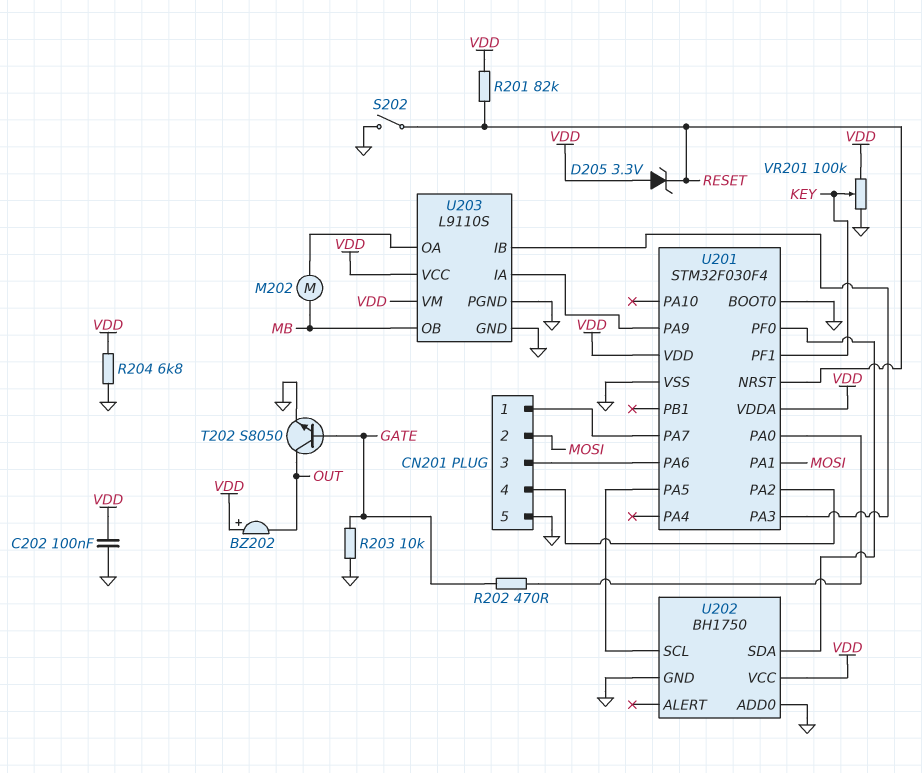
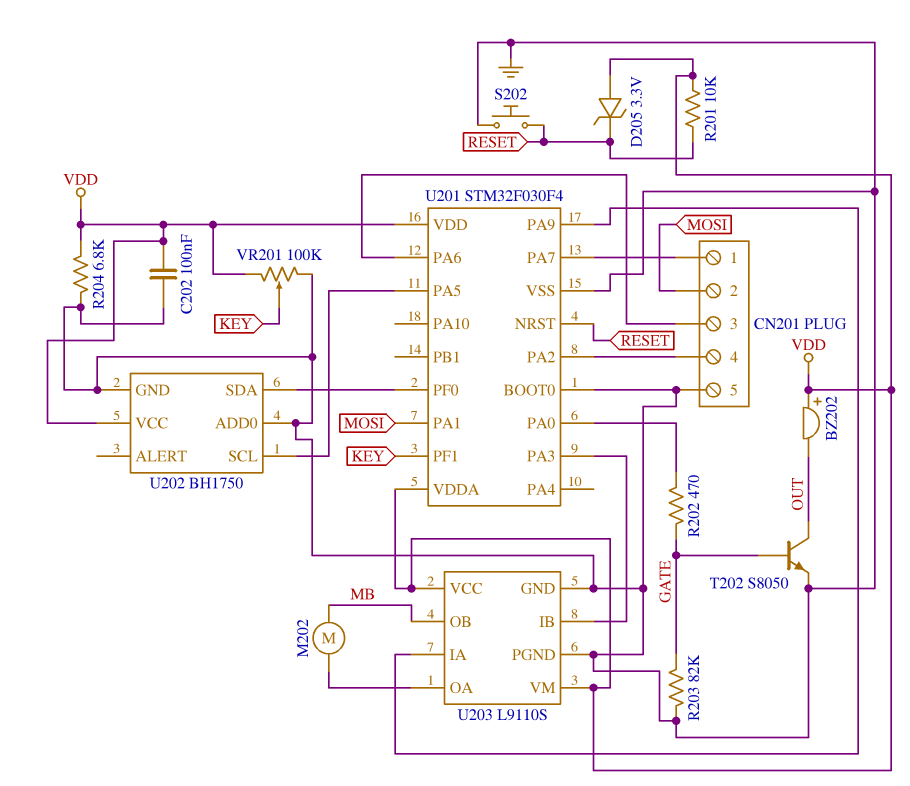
R201: 82k (RESET, VDD) -> 10k (RESET, VDD)
R203: 10k (GATE, GND) -> 82k (GATE, GND)
S202: switch (GND, RESET) -> button (GND, RESET)

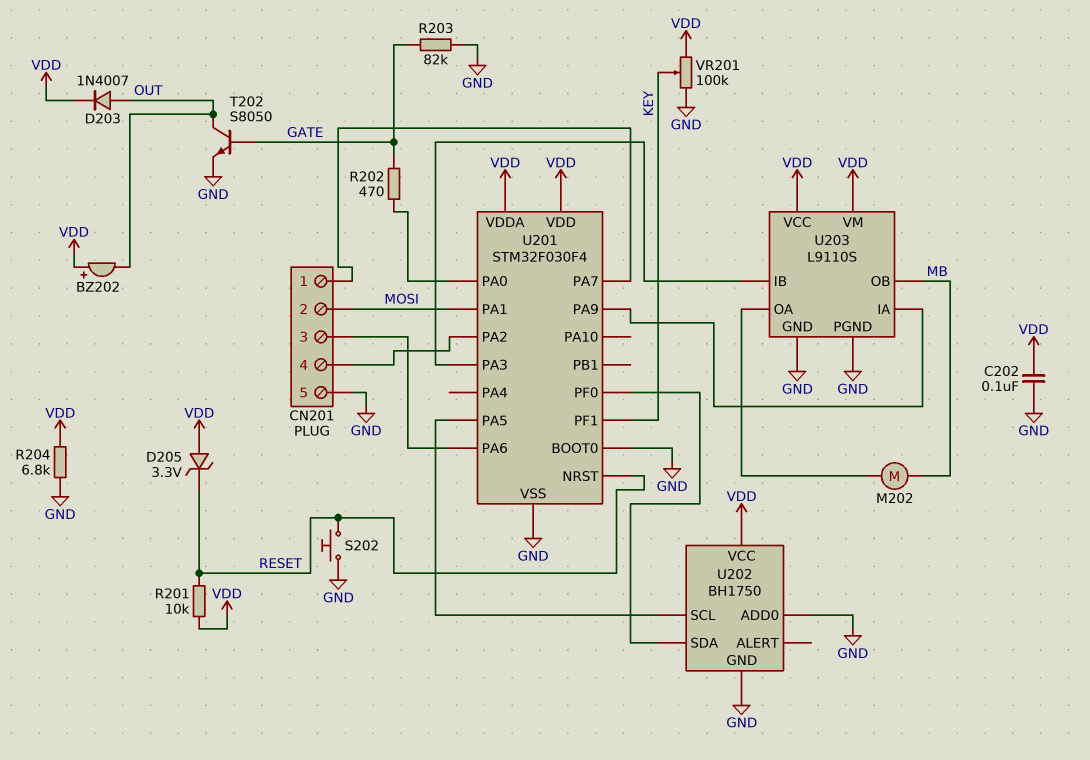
D203: none -> diode 1N4007 (A OUT, K VDD)

